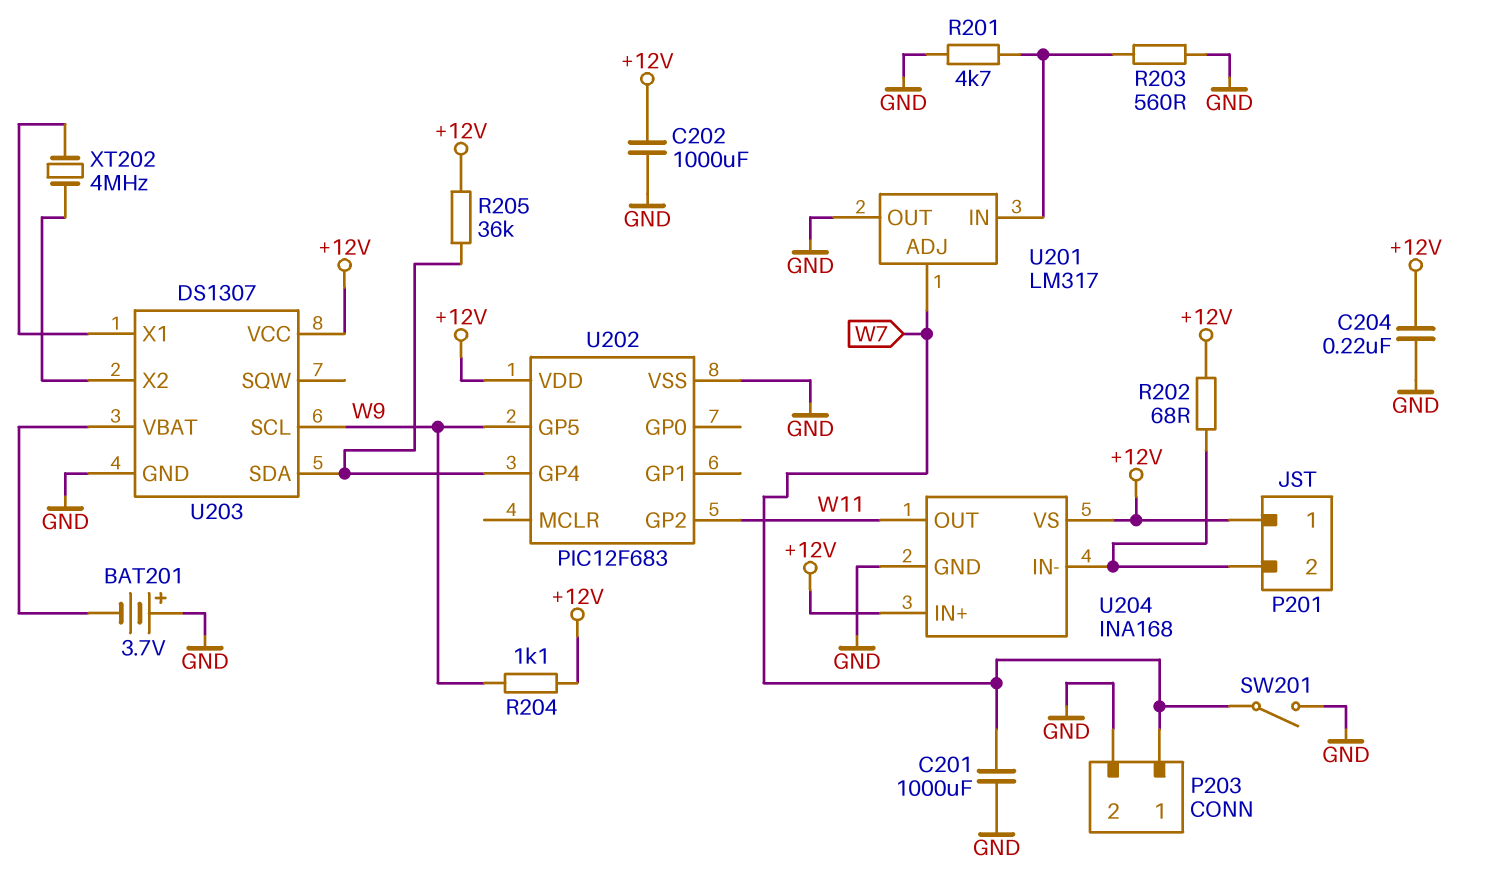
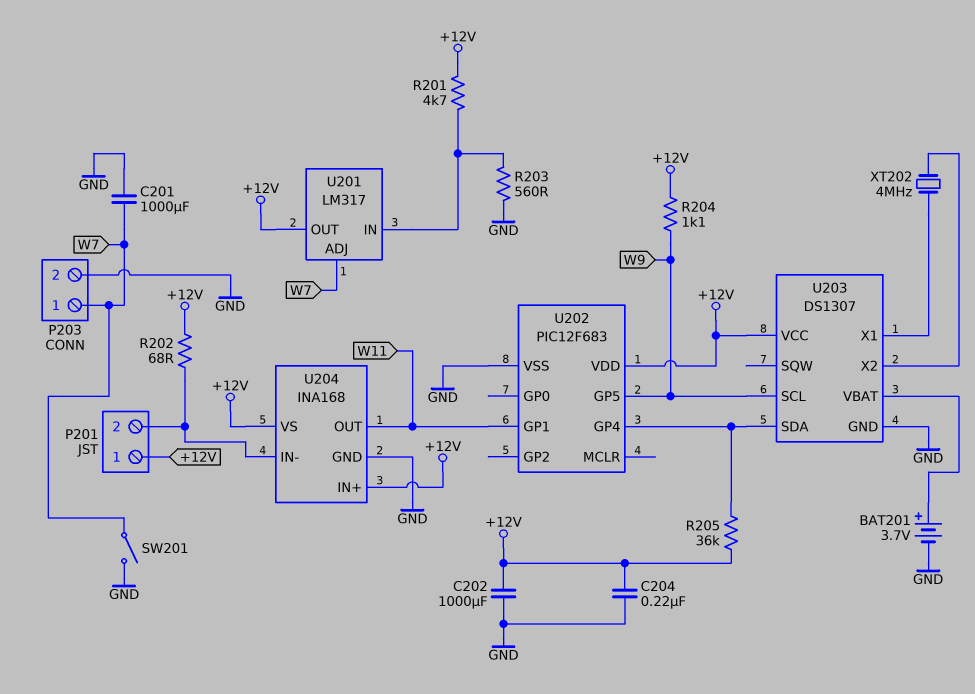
BAT201: 3.7V (plus GND, minus U203/VBAT) -> 3.7V (plus U203/VBAT, minus GND)
R201: 4.7k (GND, U201/IN) -> 4.7k (+12V, U201/IN)
U201 pin OUT: GND -> +12V
U202 pin GP1: none -> W11
U202 pin GP2: W11 -> none

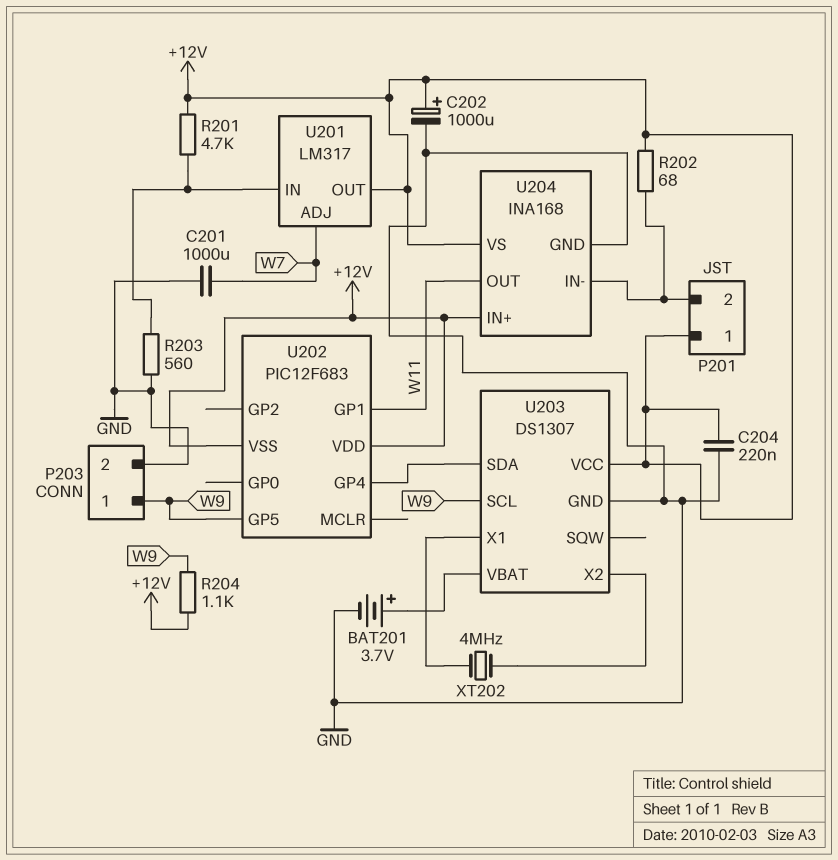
C202: 1000uF (+12V, GND) -> 1000uF (plus +12V, minus GND)
P203 pin 1: W7 -> W9
R205: 36k (+12V, U202/GP4) -> none
SW201: switch (GND, W7) -> none
U202 pin VSS: GND -> +12V

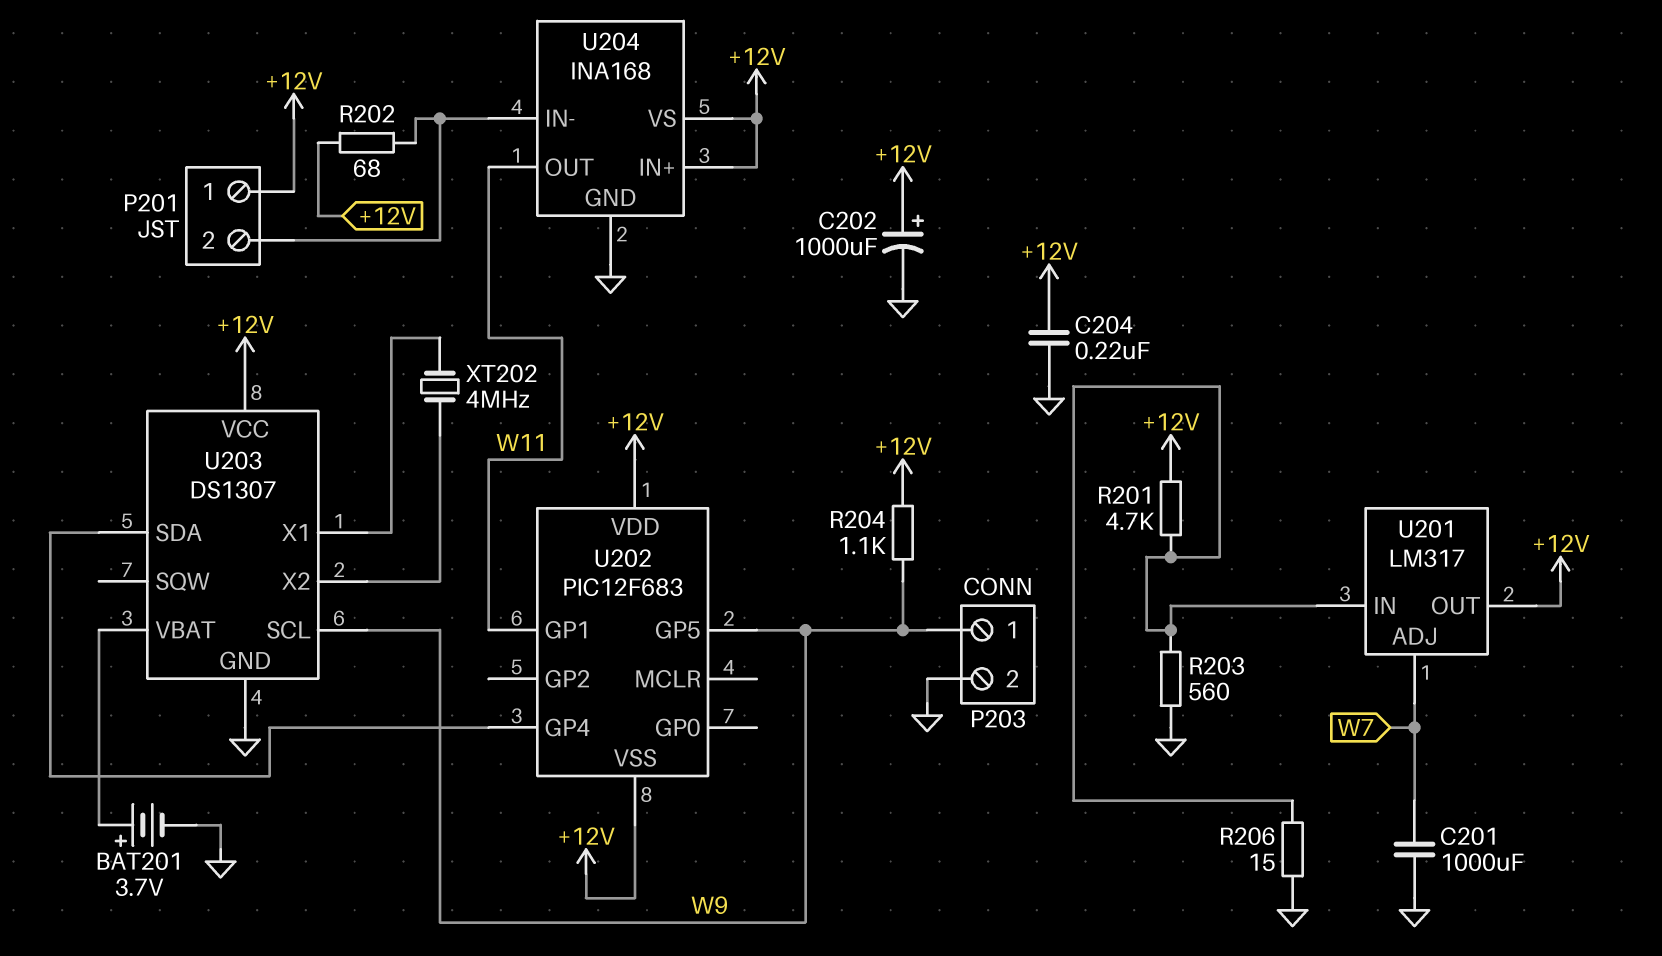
R206: none -> 15 (GND, U201/IN)

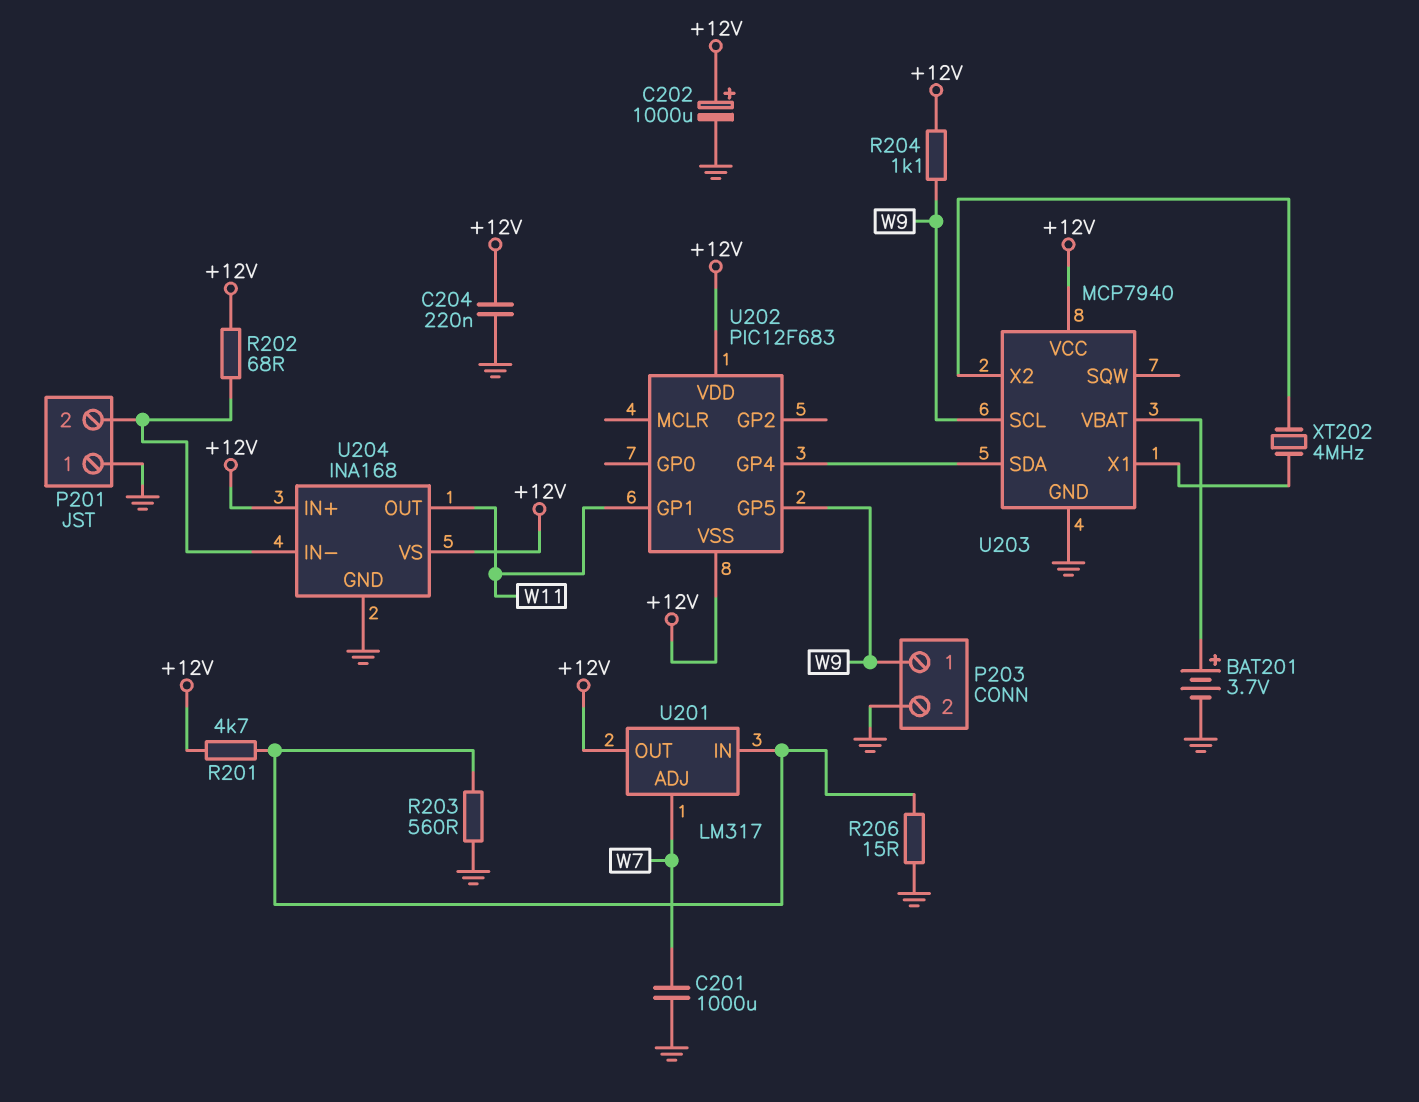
P201 pin 1: +12V -> GND
U203: DS1307 -> MCP7940

